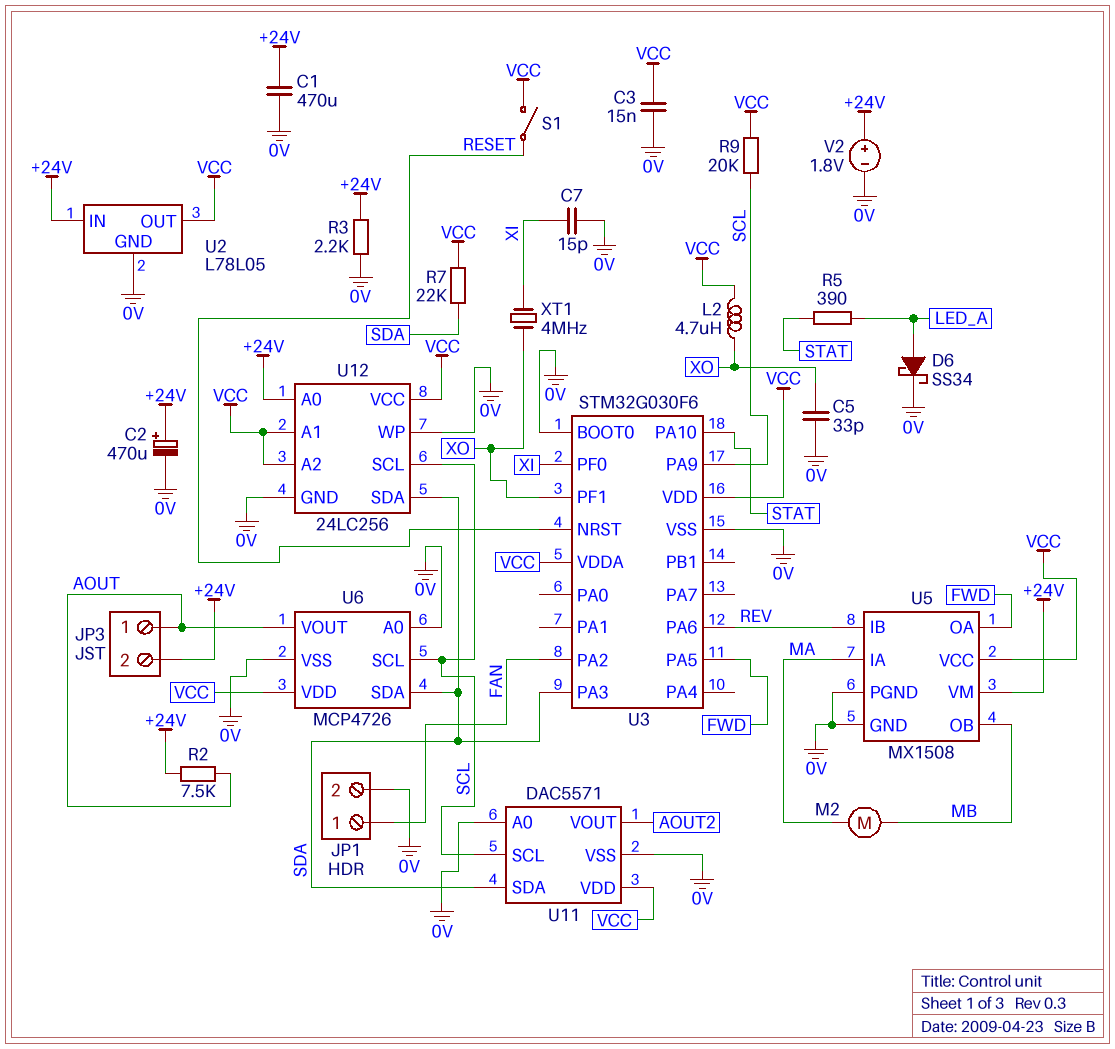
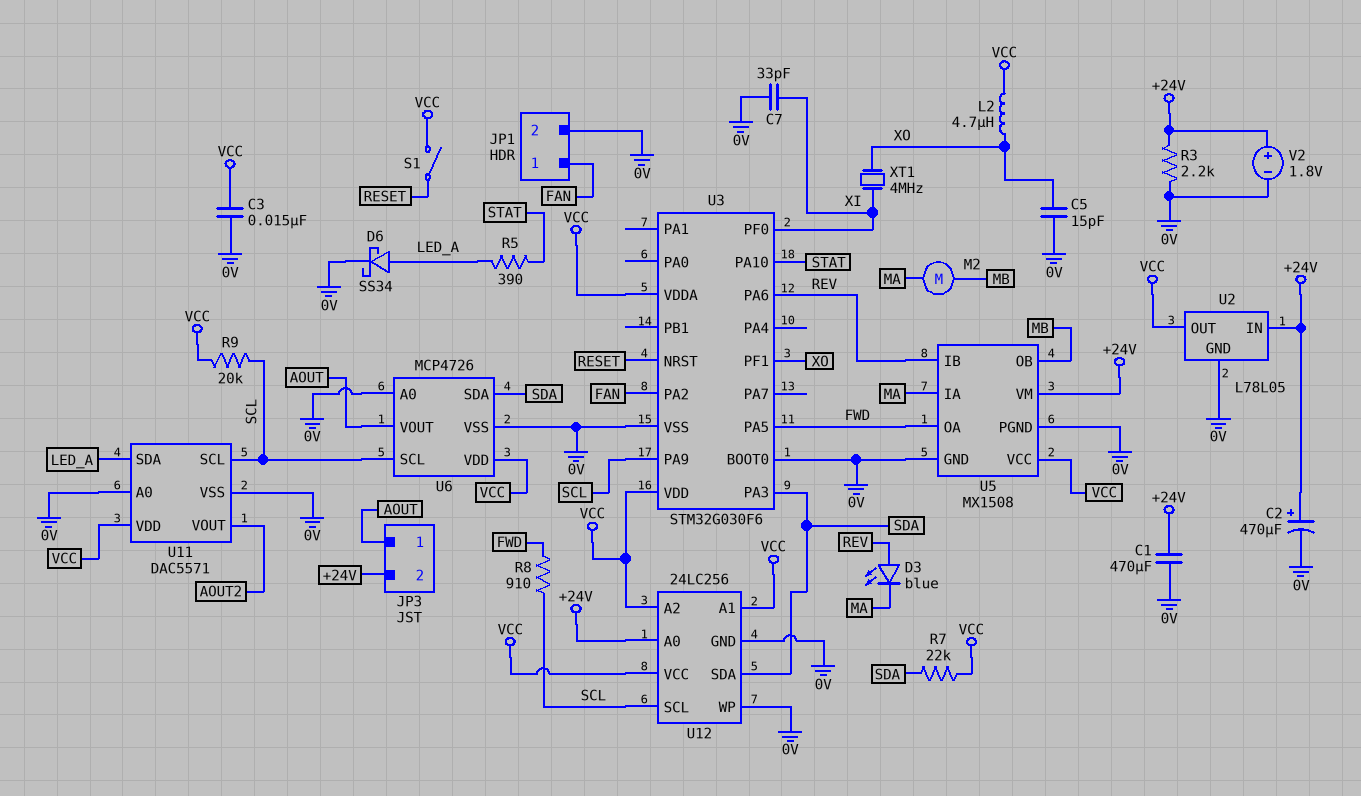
C5: 33pF (0V, XO) -> 15pF (0V, XO)
C7: 15pF (0V, XI) -> 33pF (0V, XI)
D3: none -> LED blue (A REV, K MA)
R2: 7.5k (+24V, AOUT) -> none
R8: none -> 910 (FWD, SCL)
U11 pin SDA: SDA -> LED_A

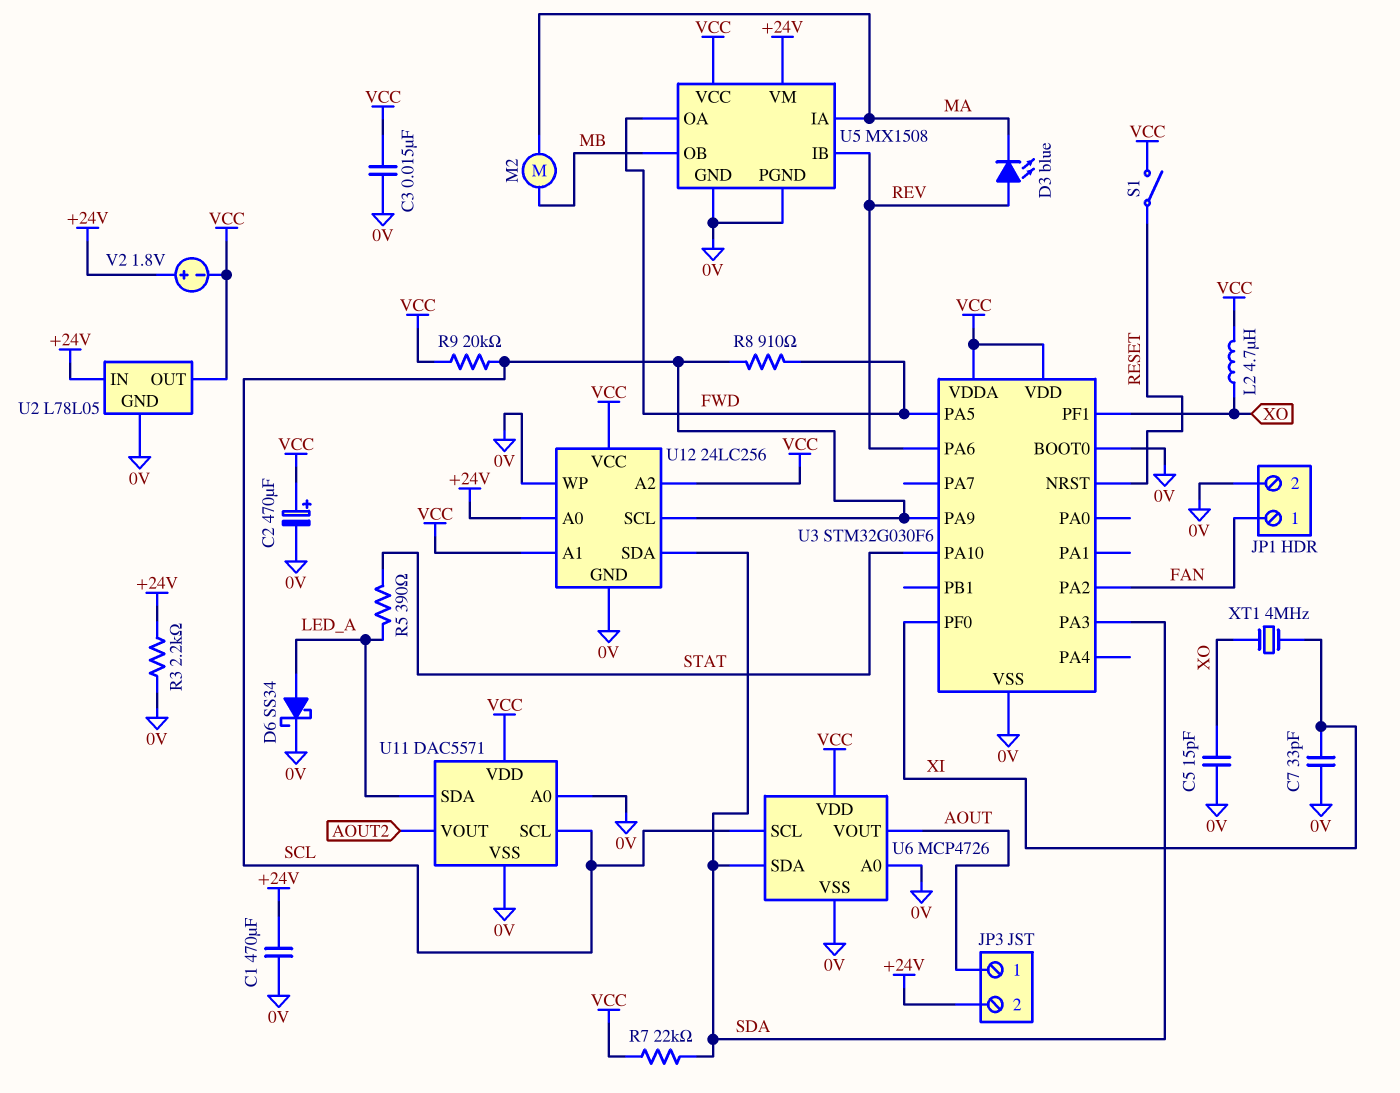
C2: 470uF (plus +24V, minus 0V) -> 470uF (plus VCC, minus 0V)
V2: 1.8V (plus +24V, minus 0V) -> 1.8V (plus +24V, minus VCC)

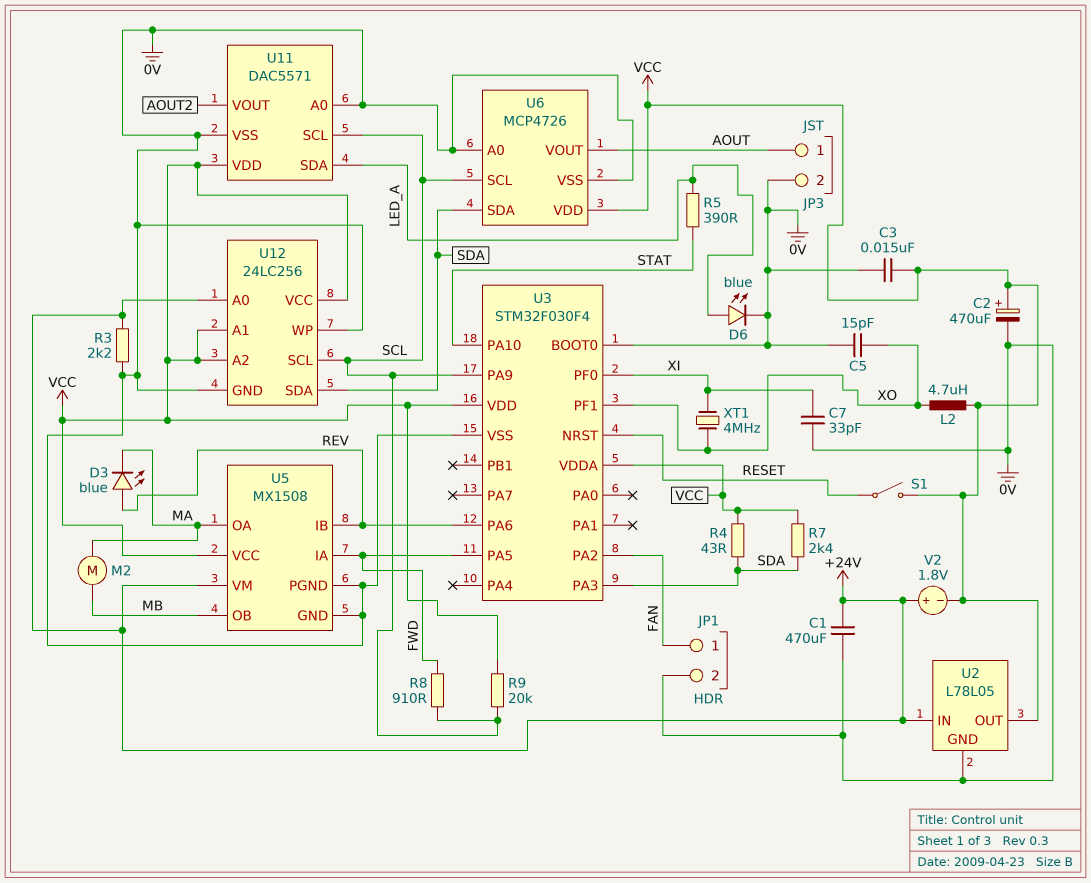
D6: schottky SS34 (A LED_A, K 0V) -> LED blue (A LED_A, K 0V)
JP3 pin 2: +24V -> 0V
R4: none -> 43 (SDA, VCC)
R7: 22k (SDA, VCC) -> 2.4k (SDA, VCC)
U3: STM32G030F6 -> STM32F030F4
U5 pin IA: MA -> FWD
U5 pin OA: FWD -> MA

